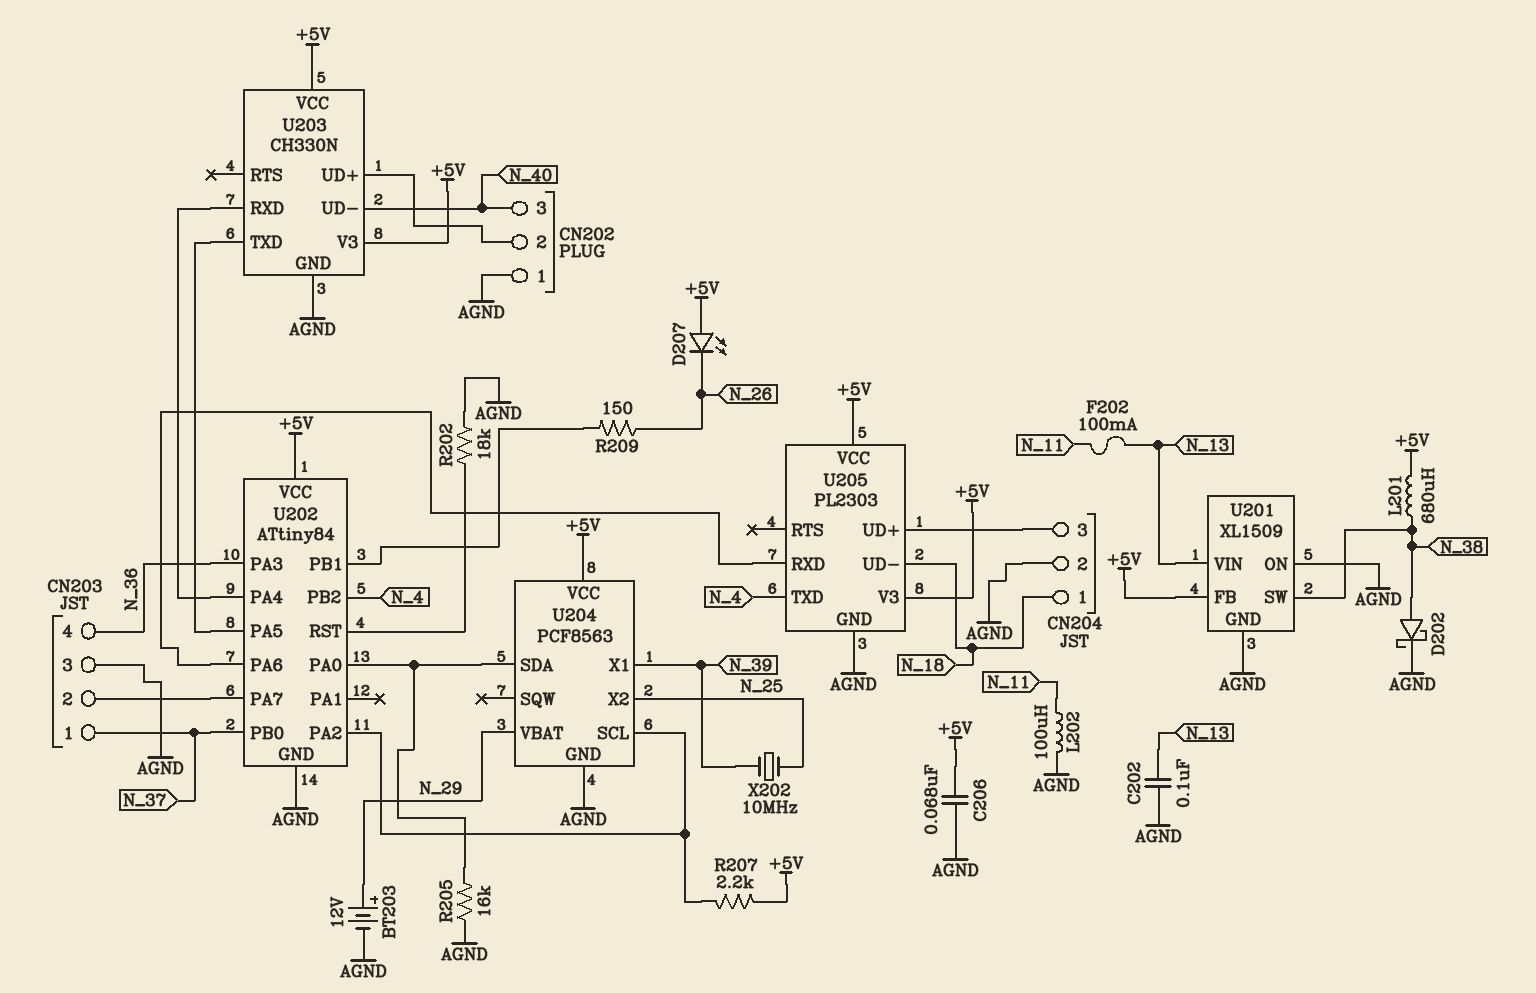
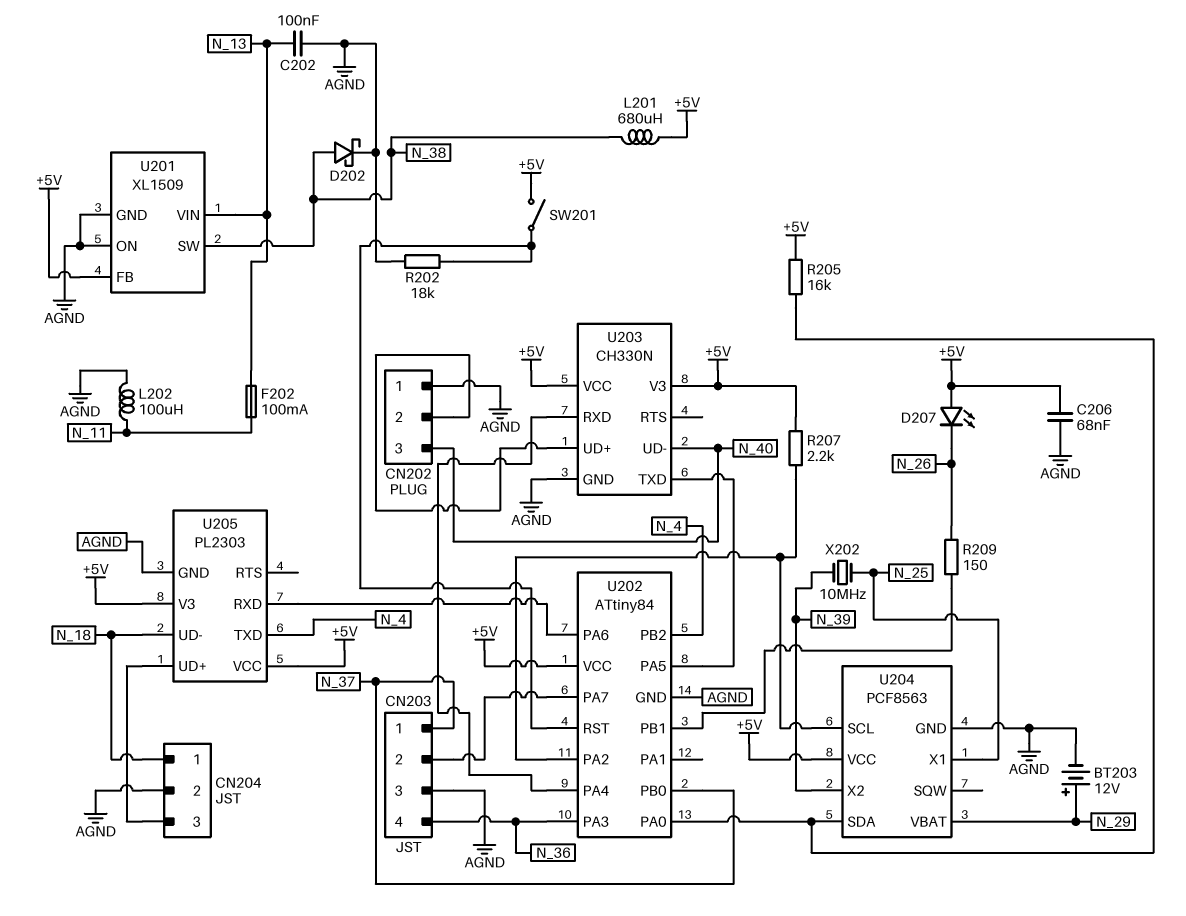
R205: 16k (AGND, U202/PA0) -> 16k (+5V, U202/PA0)
SW201: none -> switch (+5V, U202/RST)
U204 pin X1: N_39 -> N_25
U204 pin X2: N_25 -> N_39

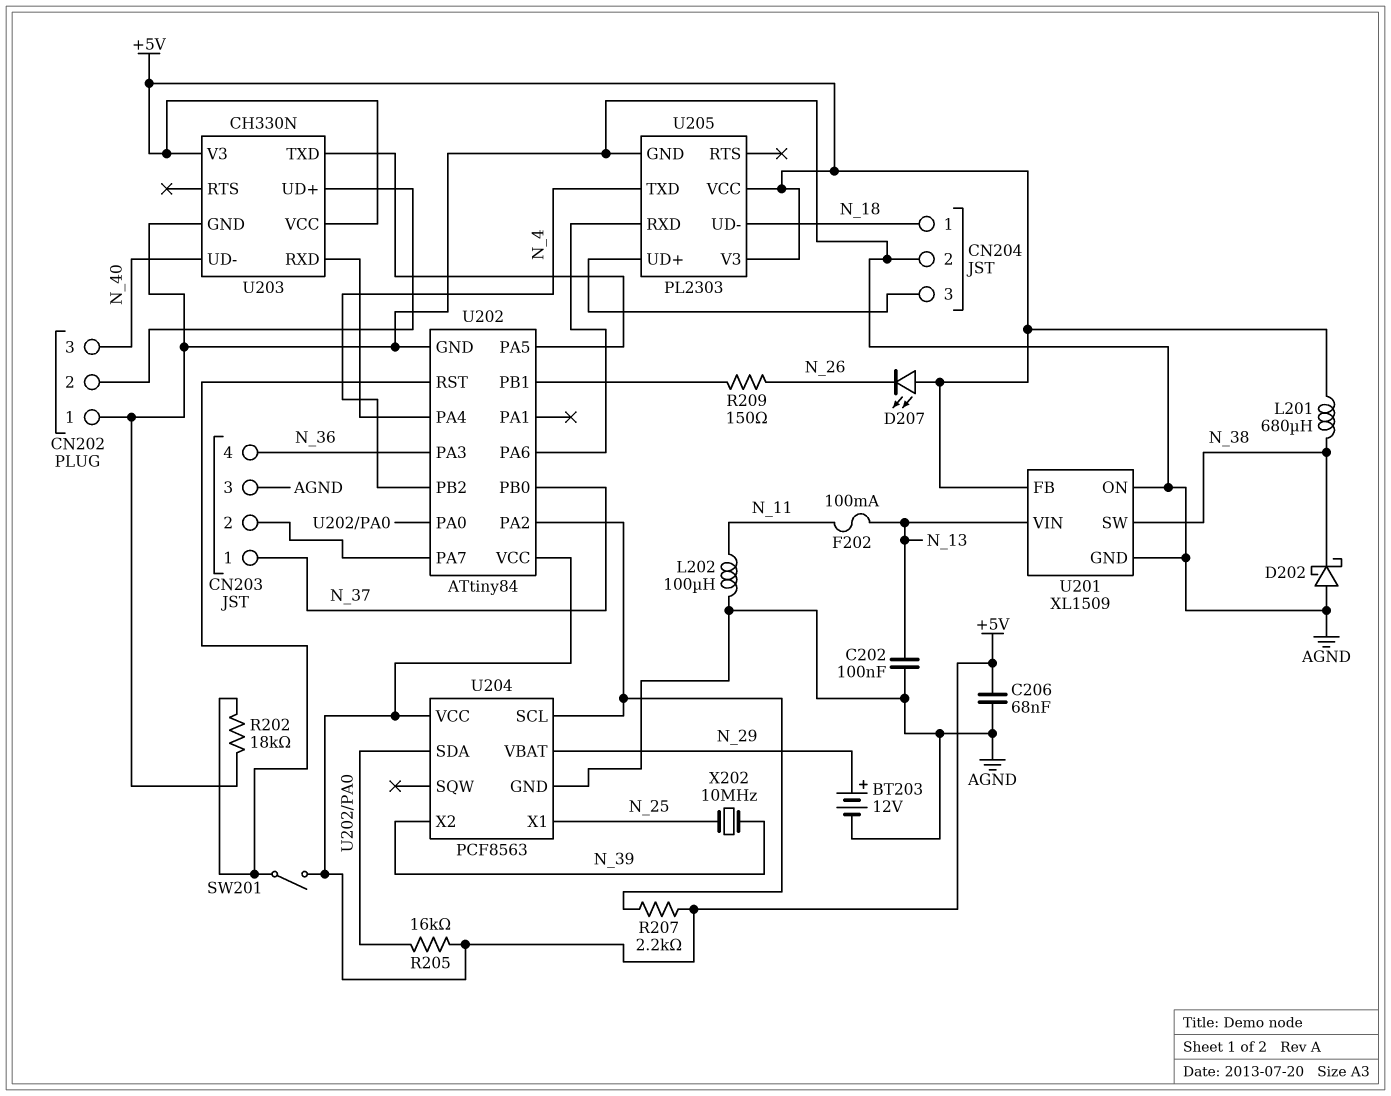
D202: schottky (A N_38, K AGND) -> schottky (A AGND, K N_38)

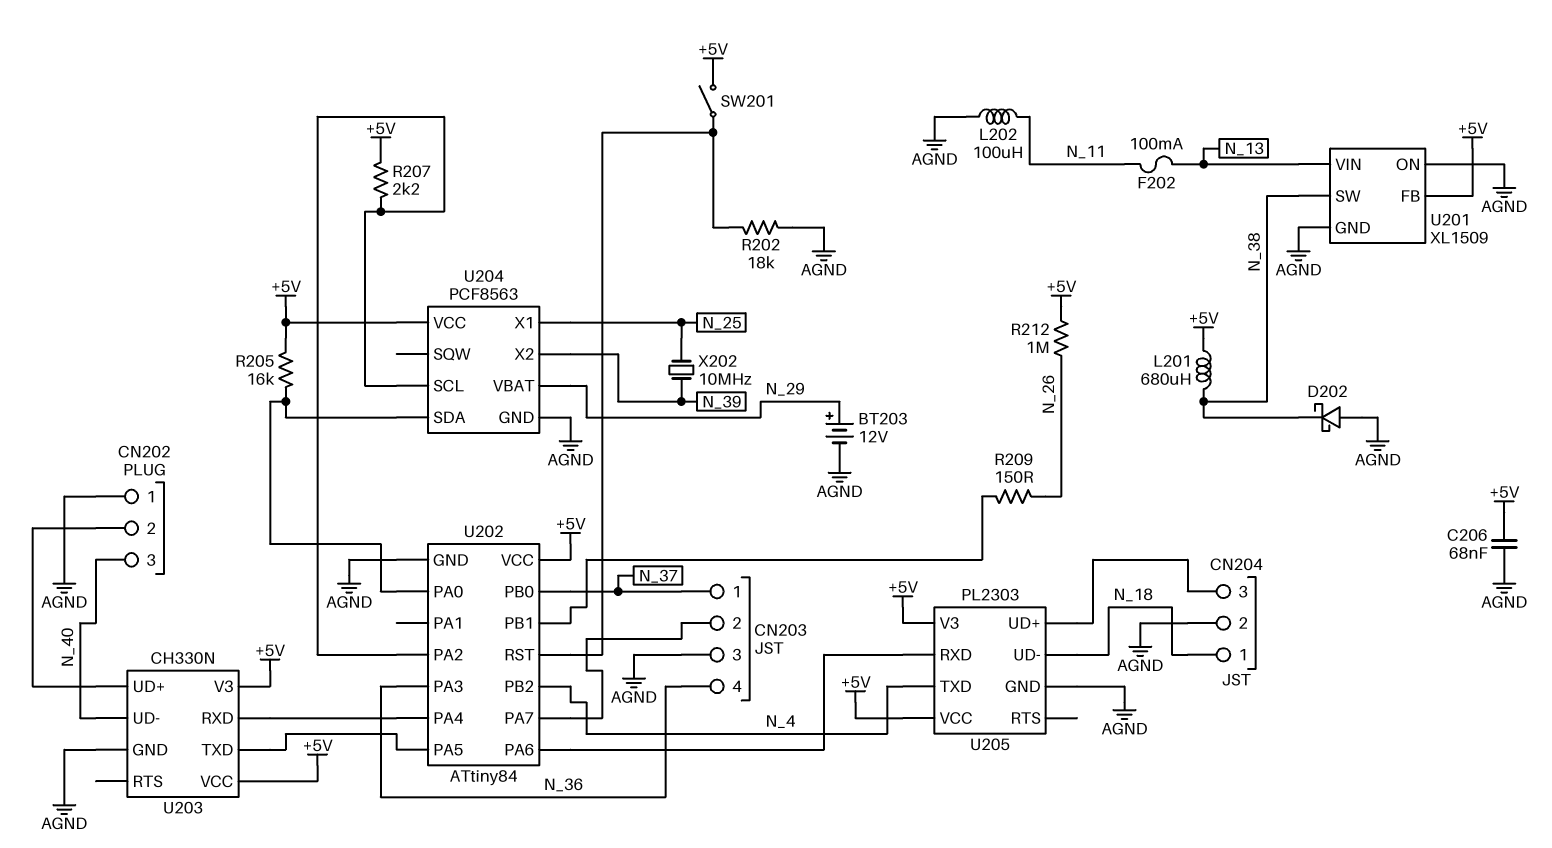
C202: 100nF (AGND, N_13) -> none
D207: LED (A +5V, K N_26) -> none
R212: none -> 1M (+5V, N_26)

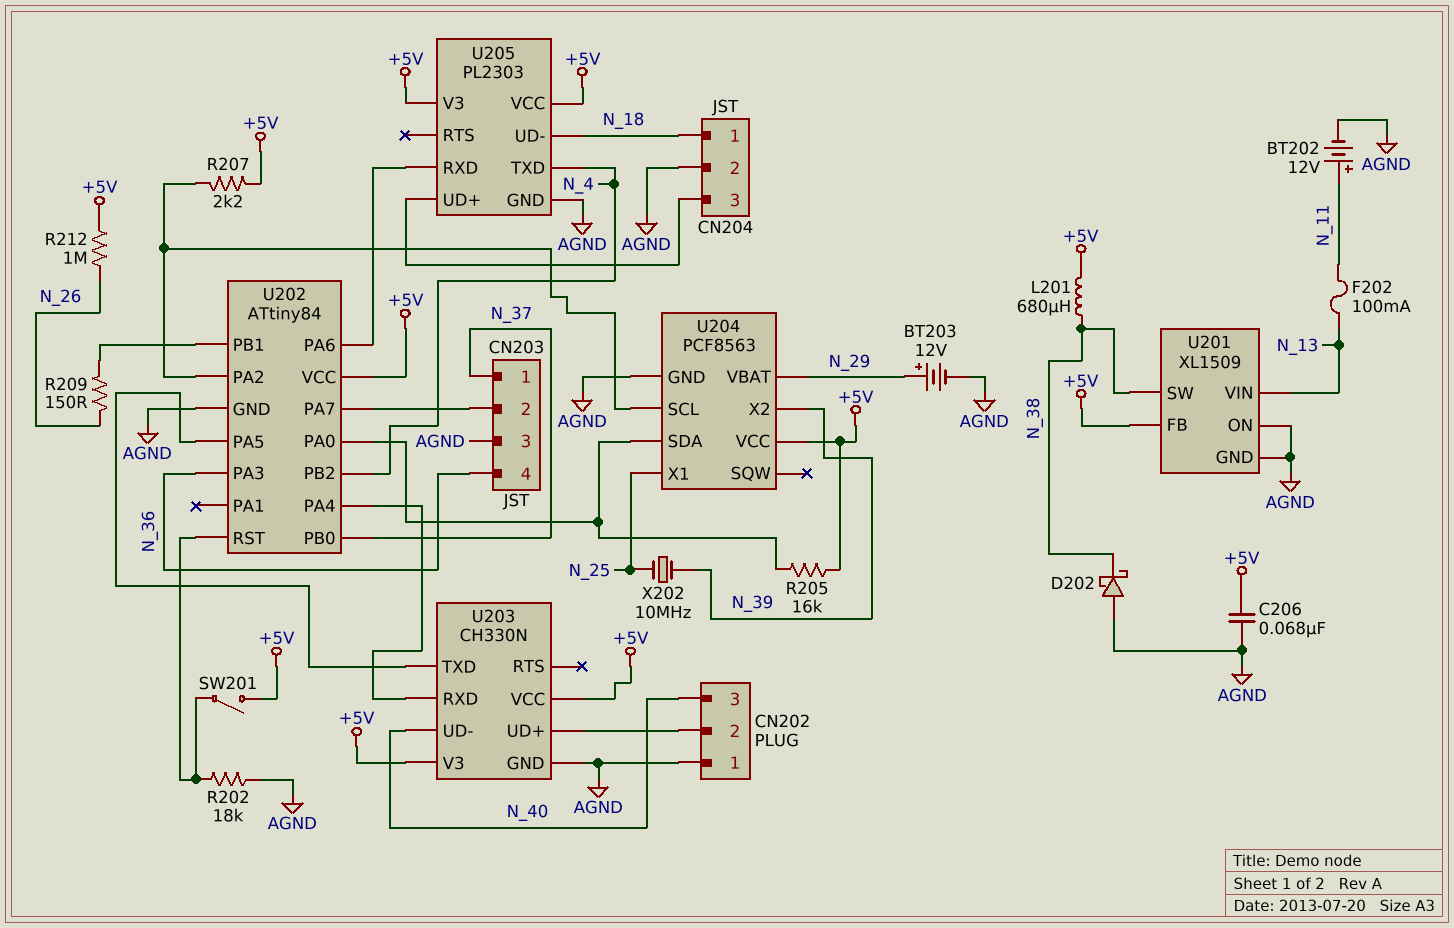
BT202: none -> 12V (plus N_11, minus AGND)
L202: 100uH (AGND, N_11) -> none

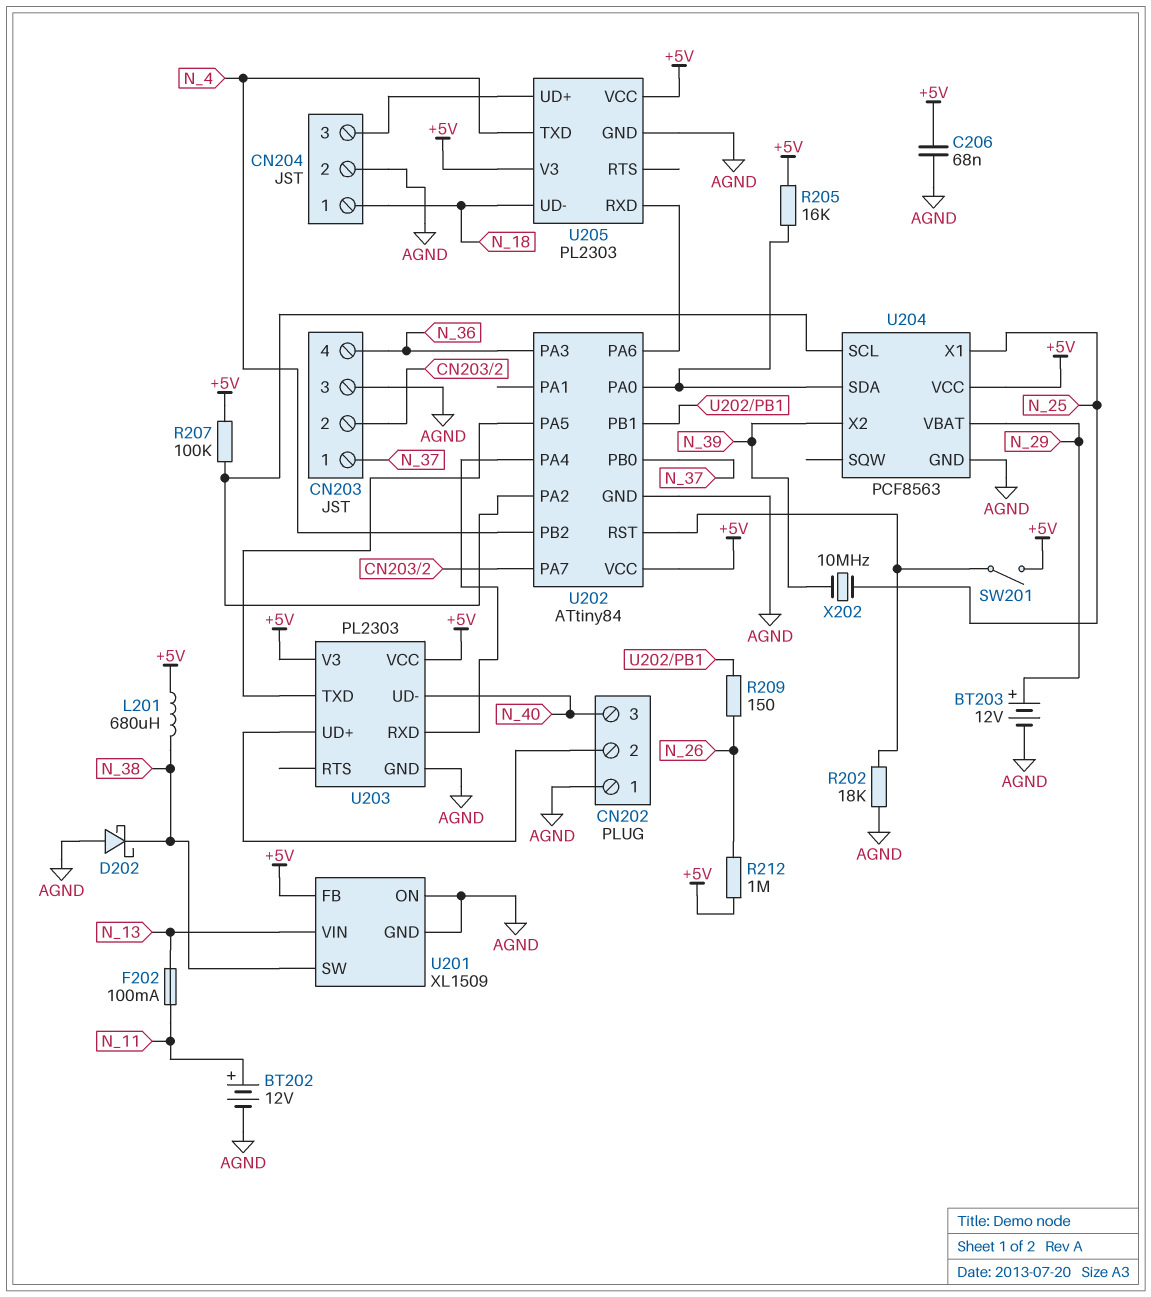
R207: 2.2k (+5V, U202/PA2) -> 100k (+5V, U202/PA2)
U203: CH330N -> PL2303

